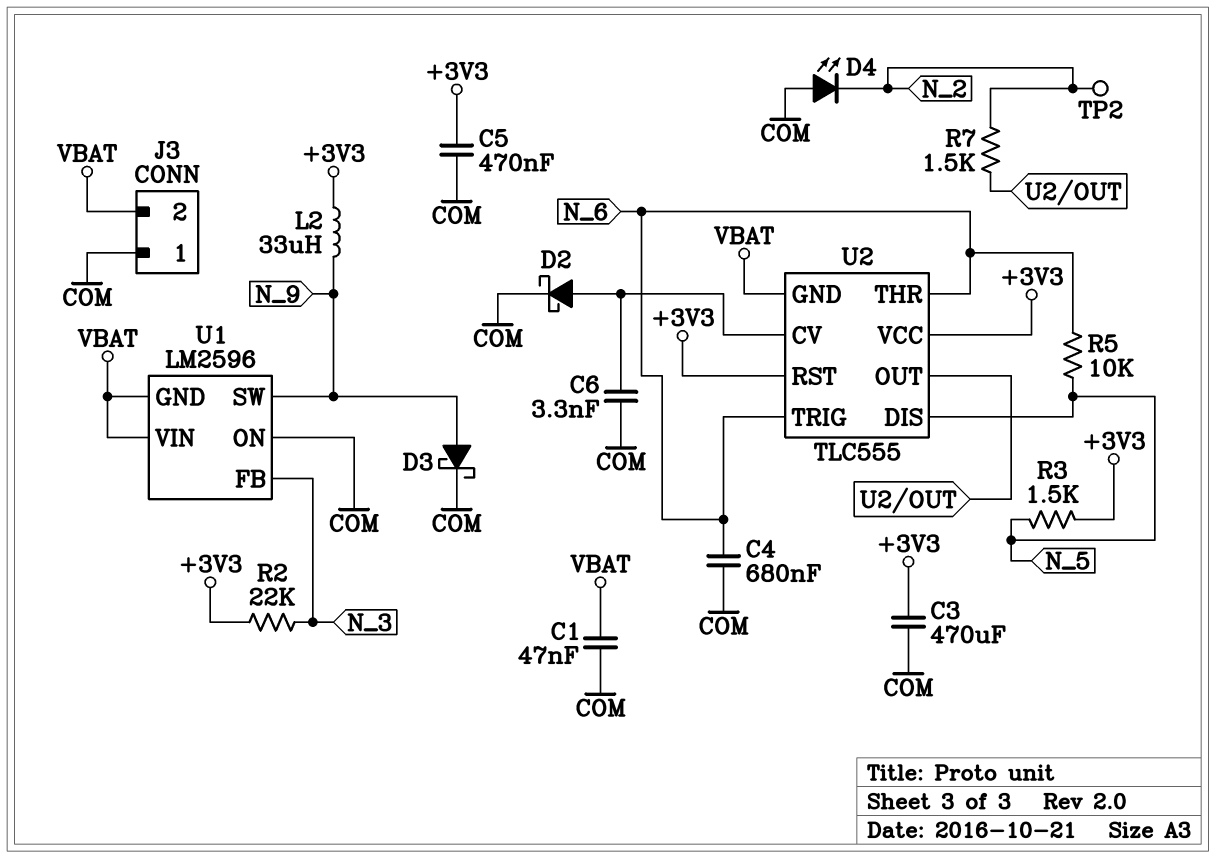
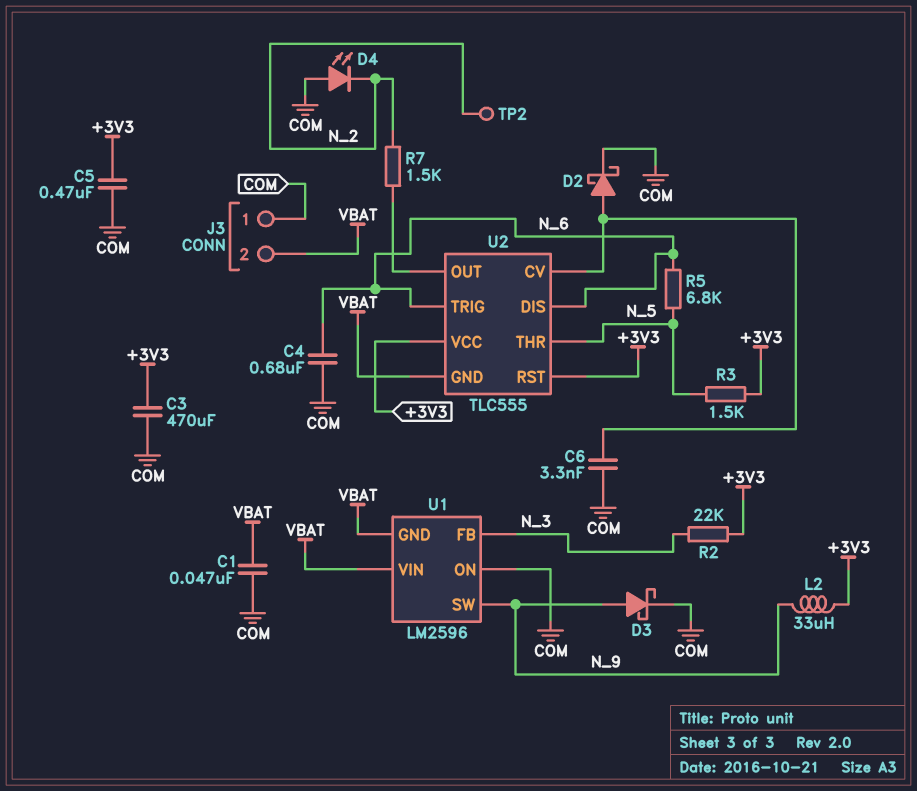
R5: 10k (N_5, N_6) -> 6.8k (N_5, N_6)
U2 pin DIS: N_5 -> N_6
U2 pin THR: N_6 -> N_5

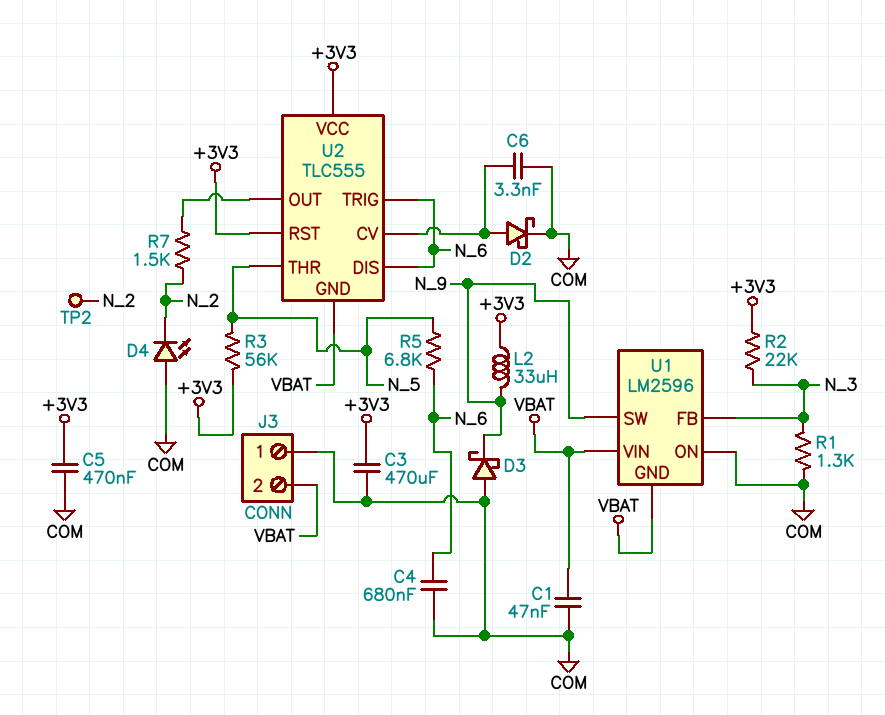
D3: schottky (A N_9, K COM) -> schottky (A COM, K N_9)
R1: none -> 1.3k (COM, N_3)
R3: 1.5k (+3V3, N_5) -> 56k (+3V3, N_5)

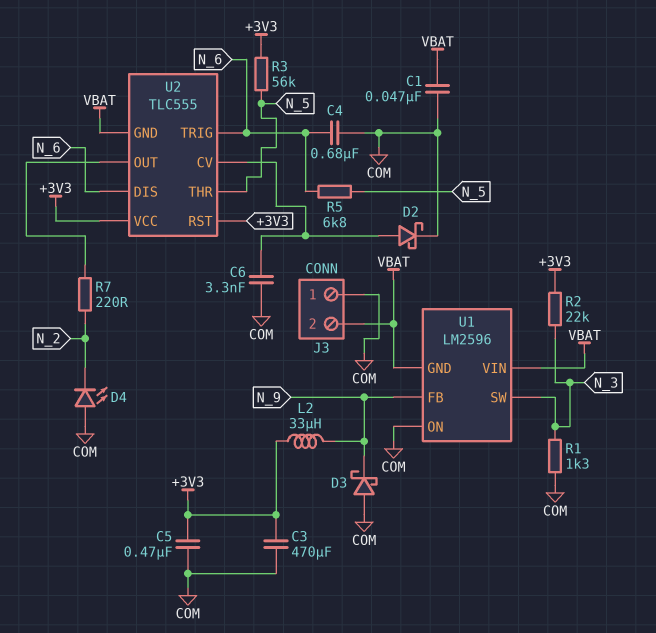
R7: 1.5k (N_2, U2/OUT) -> 220 (N_2, U2/OUT)
TP2: test point (N_2) -> none
U1 pin FB: N_3 -> N_9
U1 pin SW: N_9 -> N_3

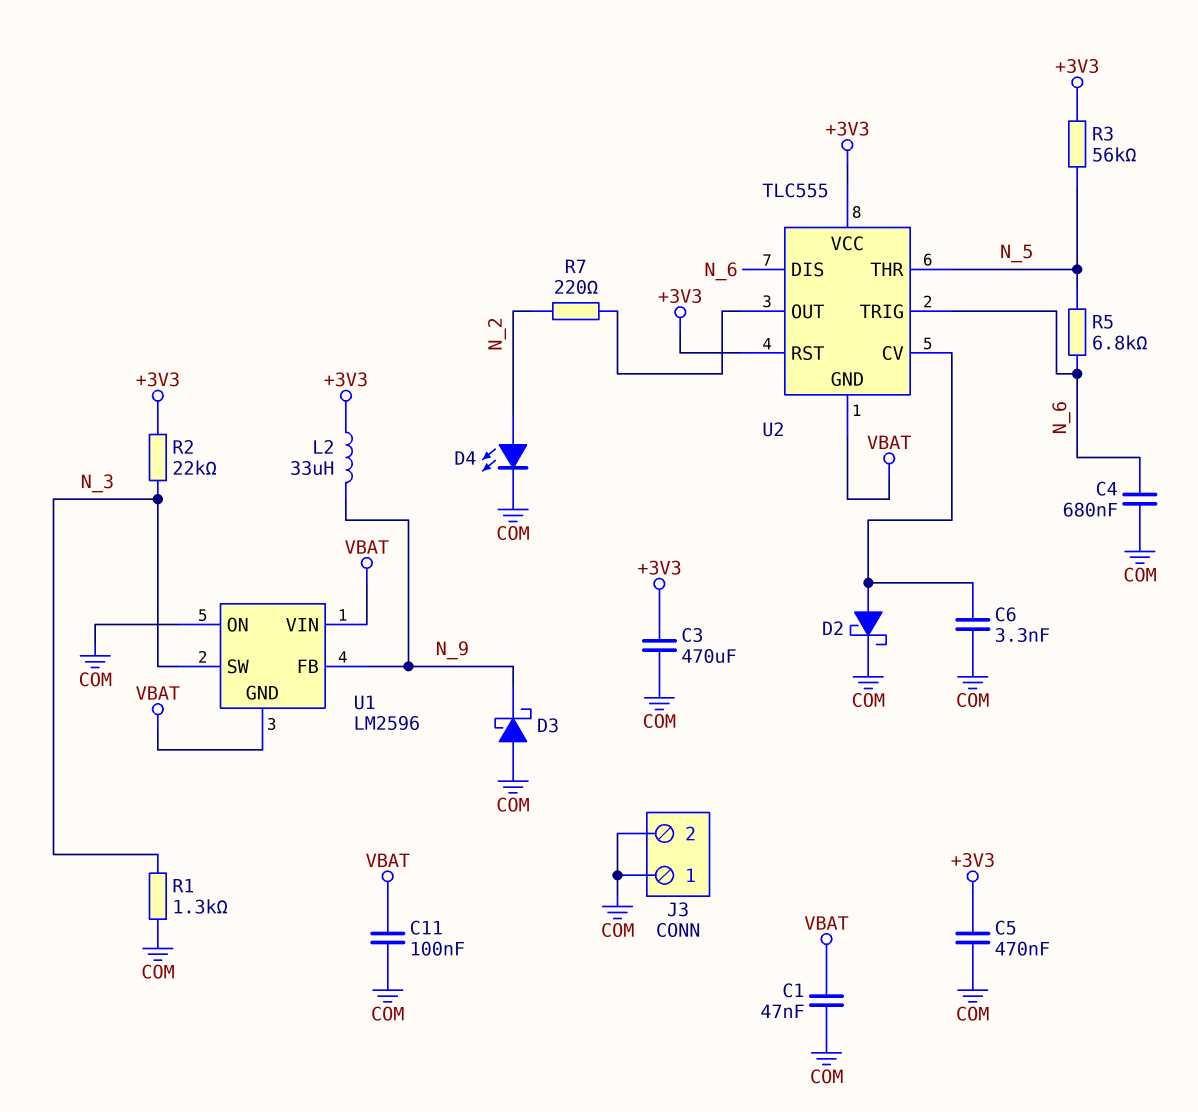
C11: none -> 100nF (COM, VBAT)
D4: LED (A COM, K N_2) -> LED (A N_2, K COM)
J3 pin 2: VBAT -> COM

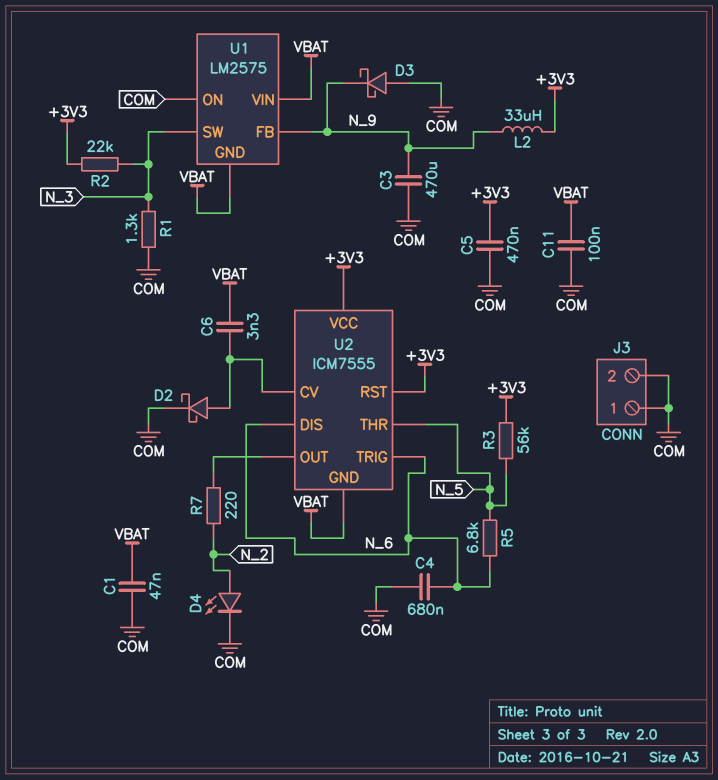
C3: 470uF (+3V3, COM) -> 470uF (COM, N_9)
C6: 3.3nF (COM, U2/CV) -> 3.3nF (U2/CV, VBAT)
U1: LM2596 -> LM2575
U2: TLC555 -> ICM7555

